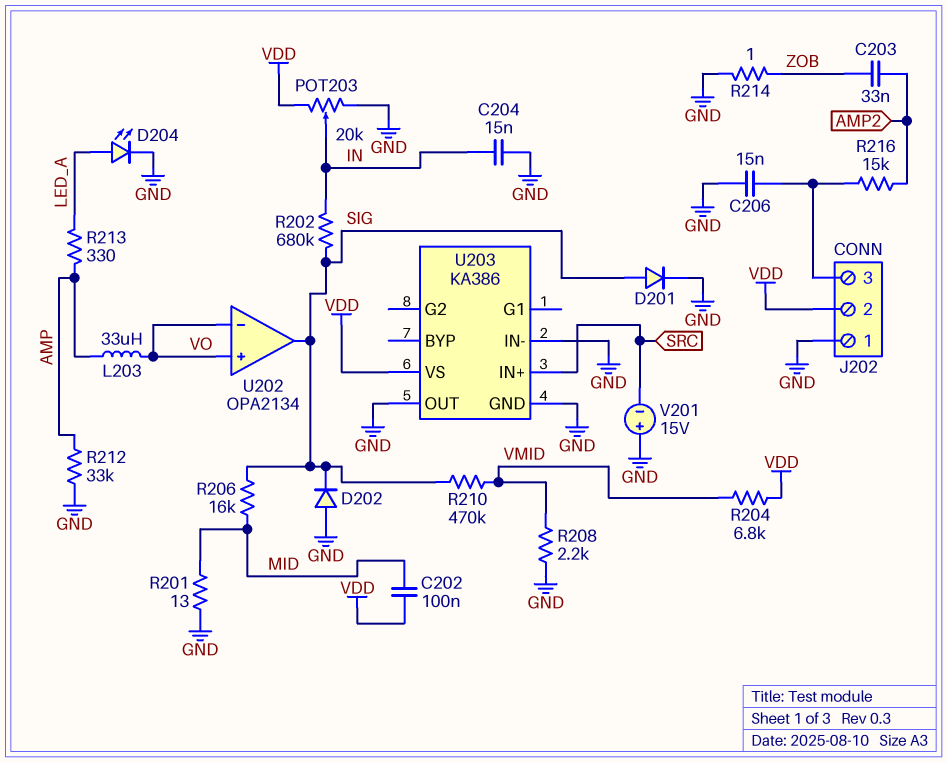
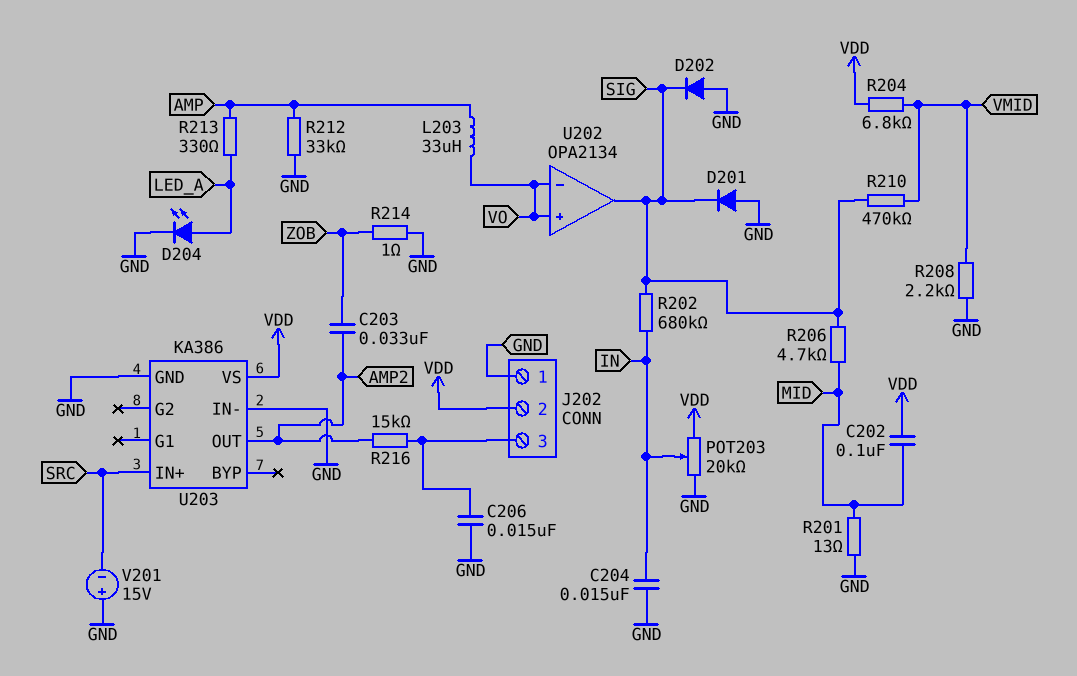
D201: diode (A SIG, K GND) -> diode (A GND, K SIG)
R206: 16k (MID, SIG) -> 4.7k (MID, SIG)
U203 pin OUT: GND -> AMP2

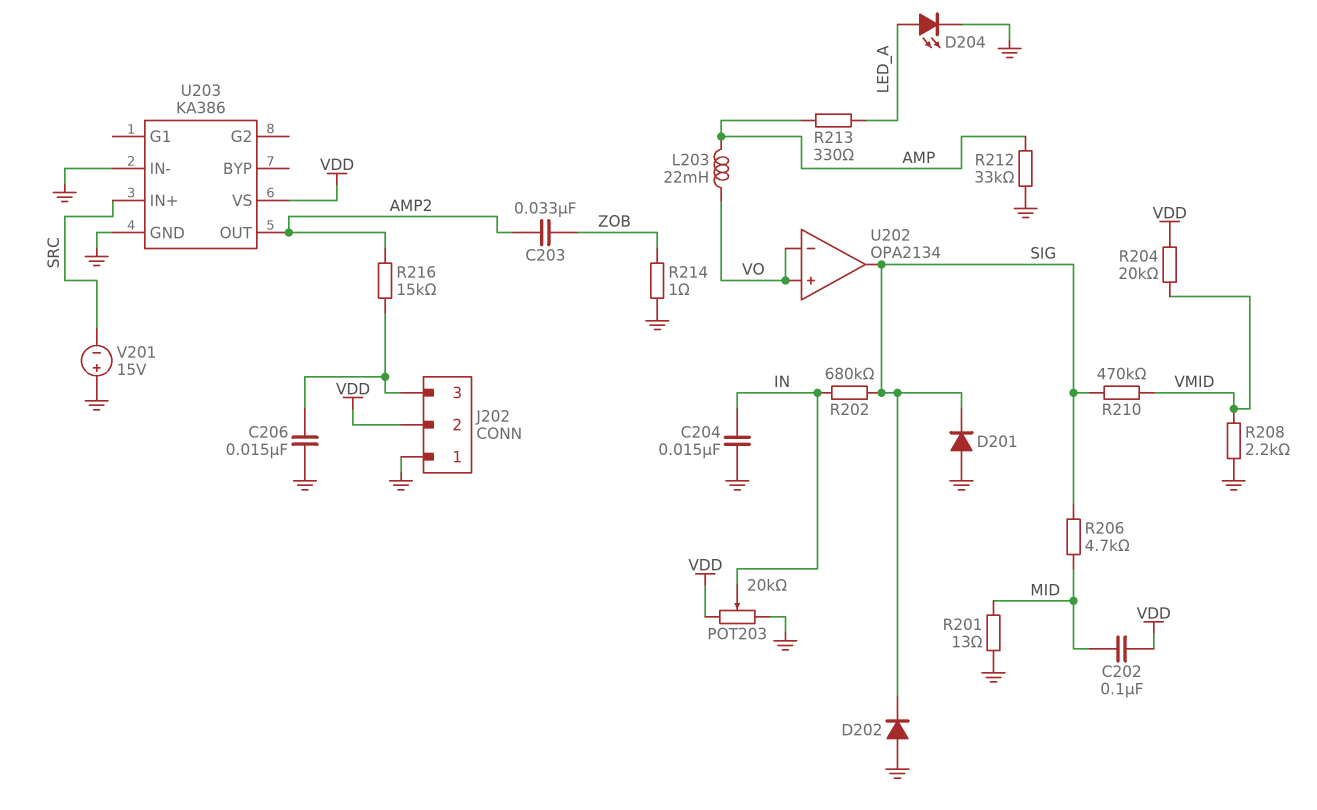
L203: 33uH (AMP, VO) -> 22mH (AMP, VO)
R204: 6.8k (VDD, VMID) -> 20k (VDD, VMID)

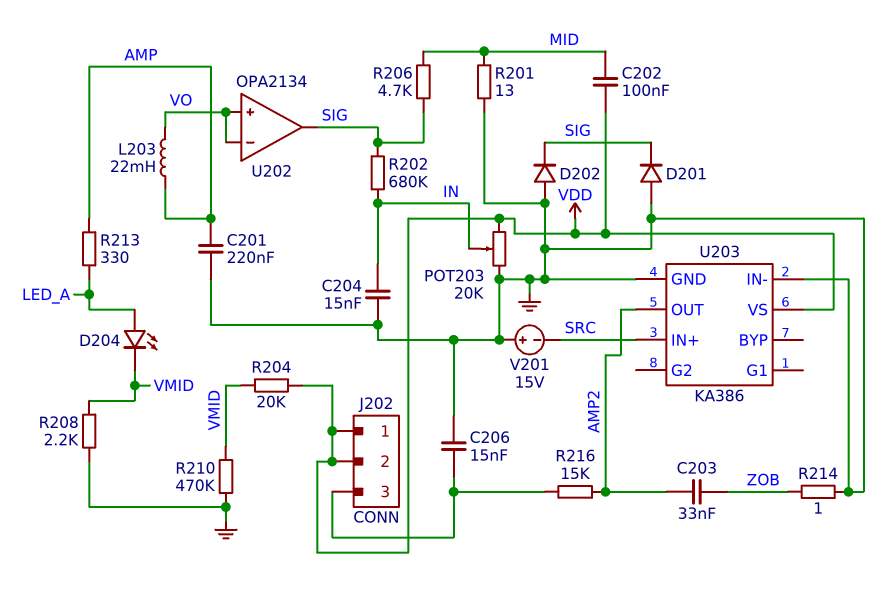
C201: none -> 220nF (AMP, GND)
D204: LED (A LED_A, K GND) -> LED (A LED_A, K VMID)
J202 pin 1: GND -> VDD
R210: 470k (SIG, VMID) -> 470k (GND, VMID)
R212: 33k (AMP, GND) -> none

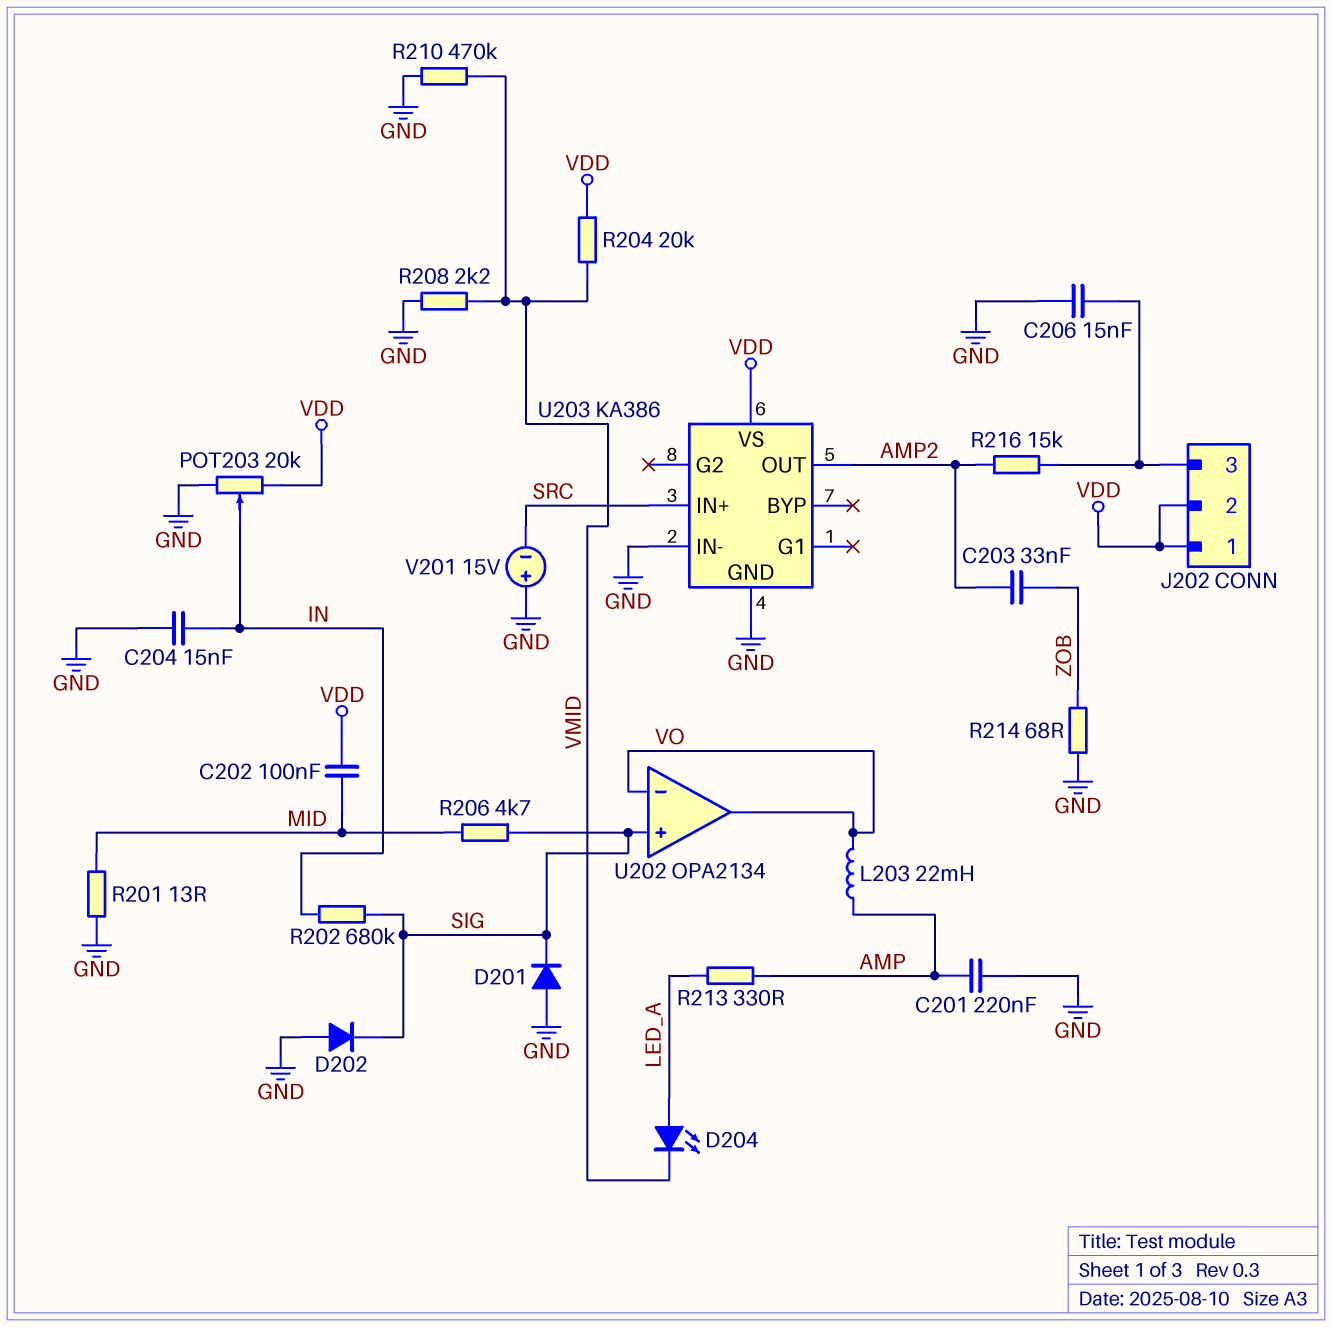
R214: 1 (GND, ZOB) -> 68 (GND, ZOB)
U202 pin in+: VO -> SIG
U202 pin out: SIG -> VO

